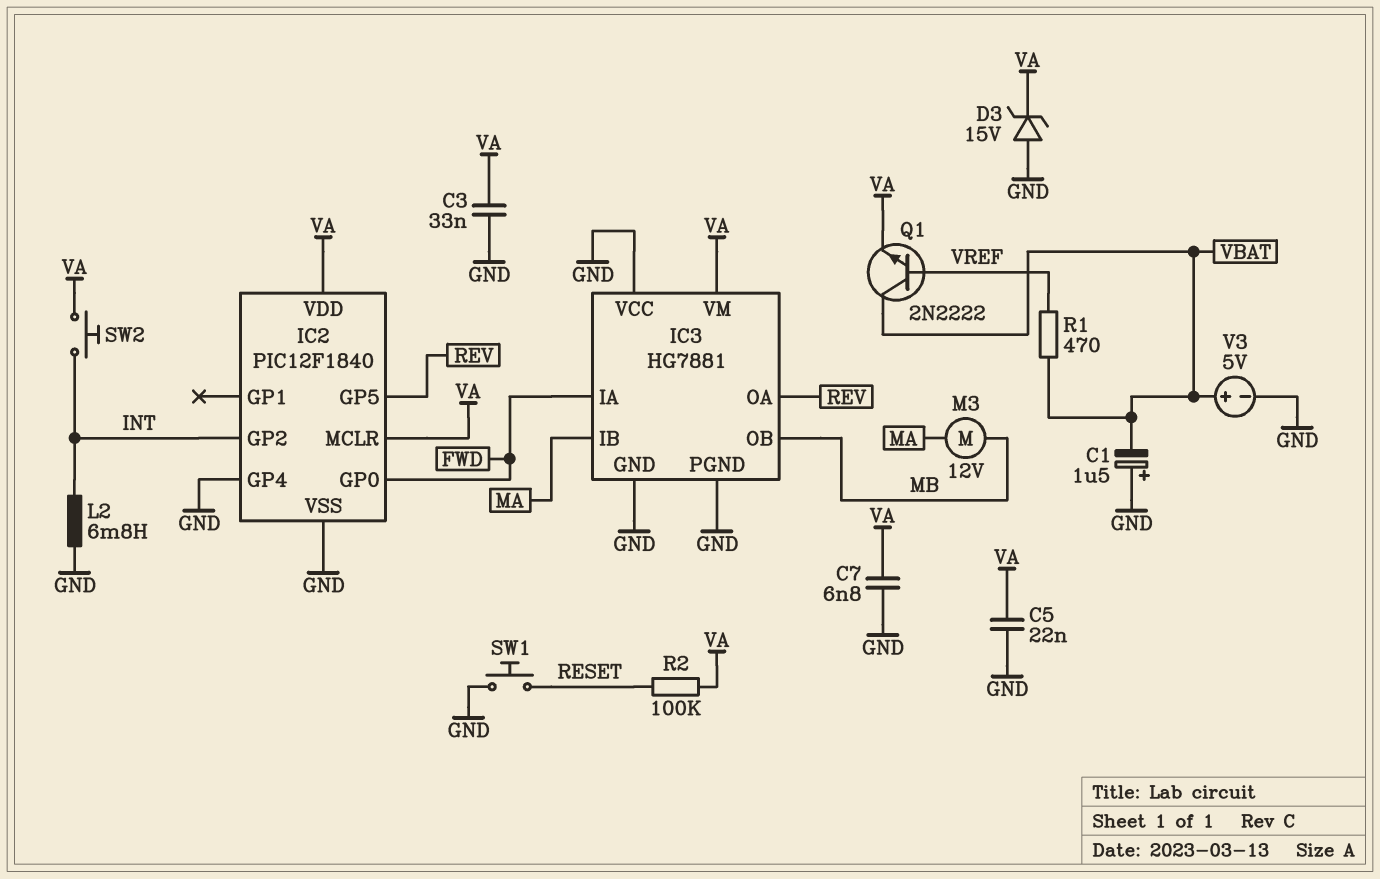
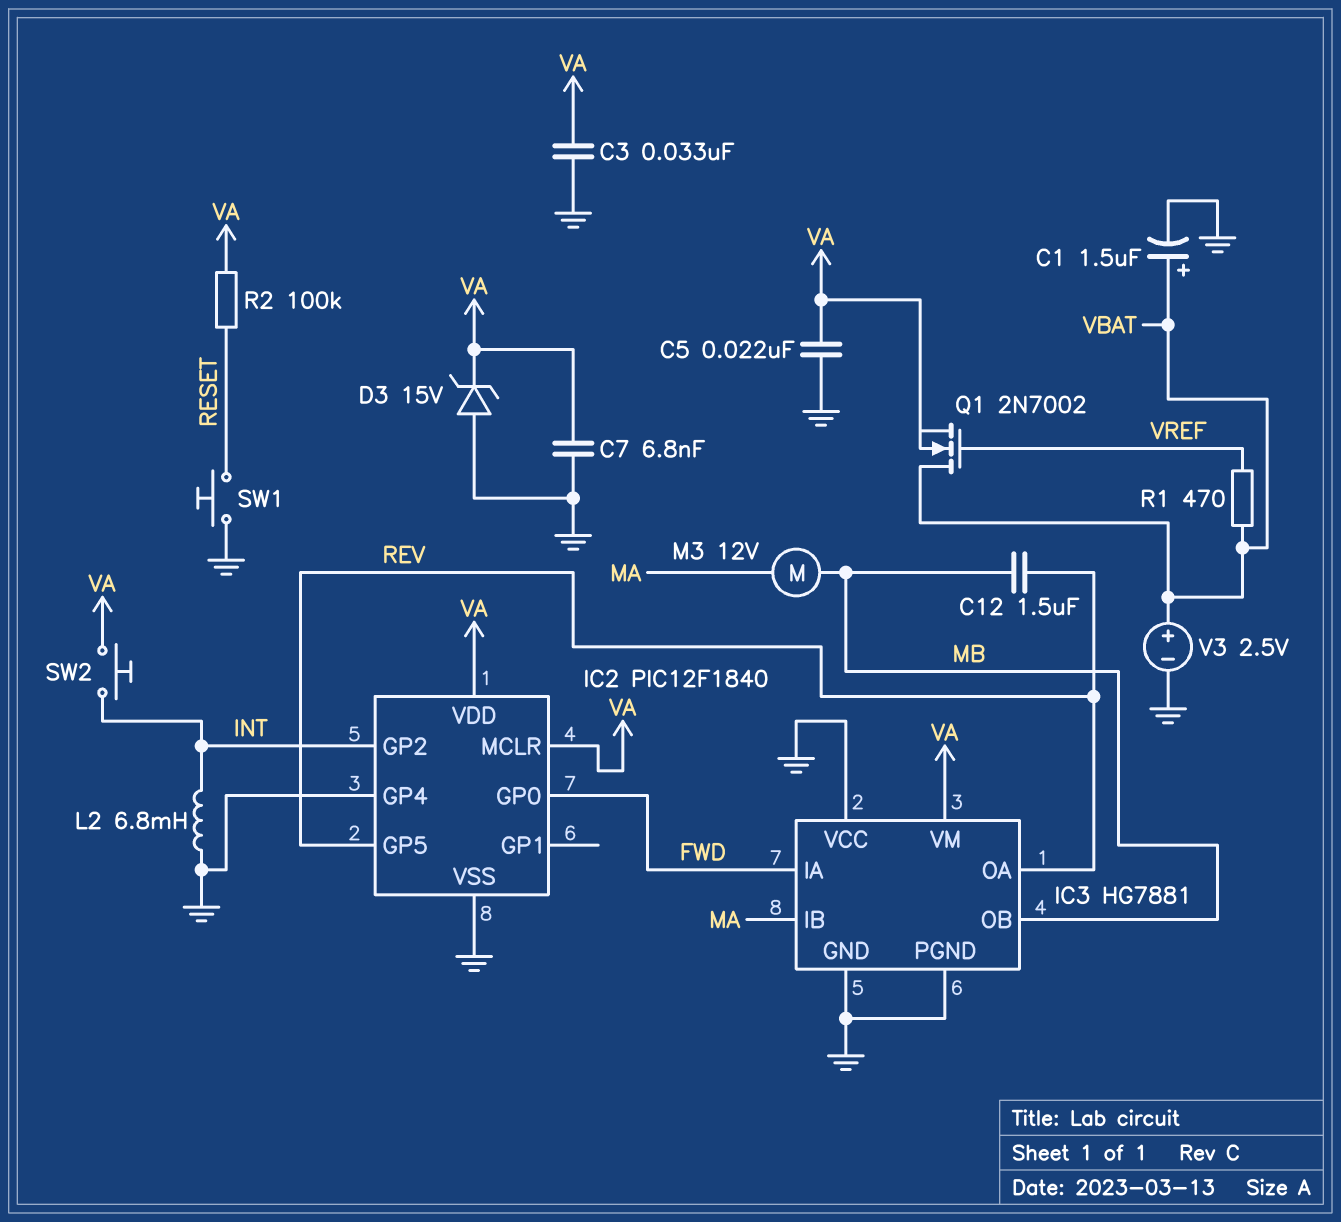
C1: 1.5uF (plus GND, minus VBAT) -> 1.5uF (plus VBAT, minus GND)
C12: none -> 1.5uF (MB, REV)
Q1: NPN 2N2222 (B VREF, C VBAT, E VA) -> NMOS 2N7002 (G VREF, D VBAT, S VA)
V3: 5V (plus VBAT, minus GND) -> 2.5V (plus VBAT, minus GND)

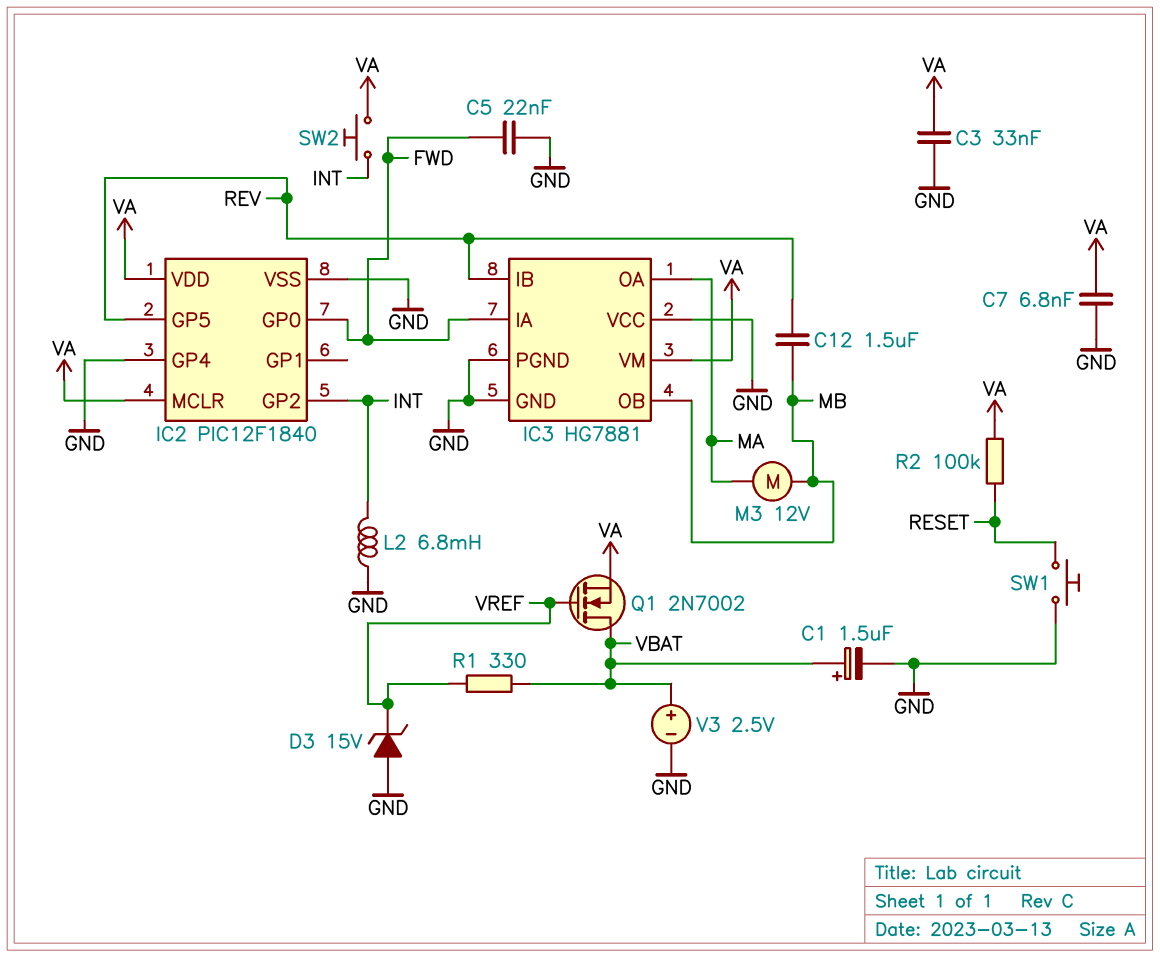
C5: 22nF (GND, VA) -> 22nF (FWD, GND)
D3: zener 15V (A GND, K VA) -> zener 15V (A GND, K VREF)
IC3 pin IB: MA -> REV
IC3 pin OA: REV -> MA
R1: 470 (VBAT, VREF) -> 330 (VBAT, VREF)

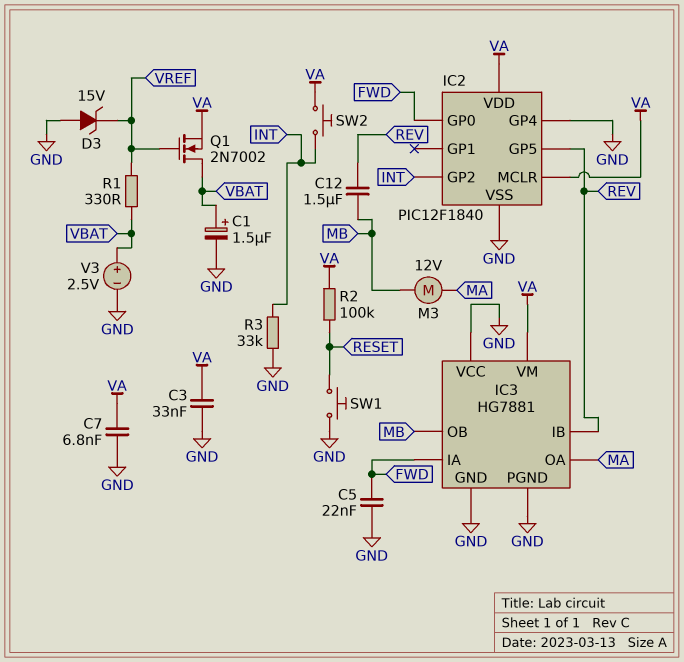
L2: 6.8mH (GND, INT) -> none
R3: none -> 33k (GND, INT)

